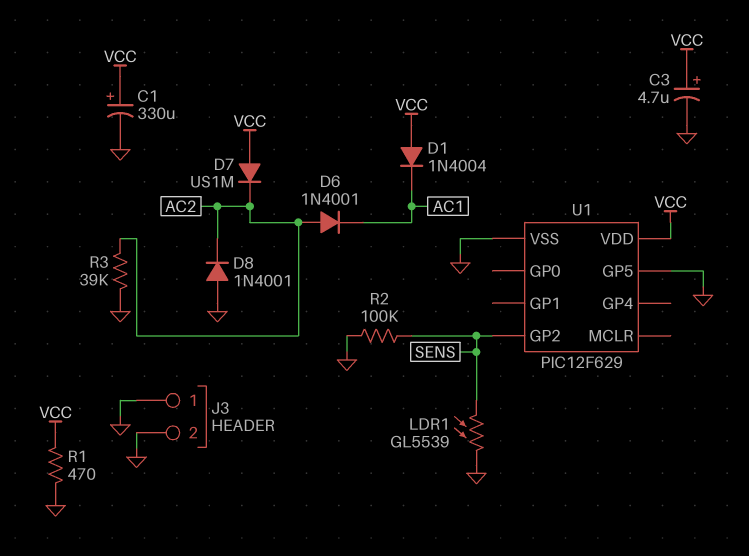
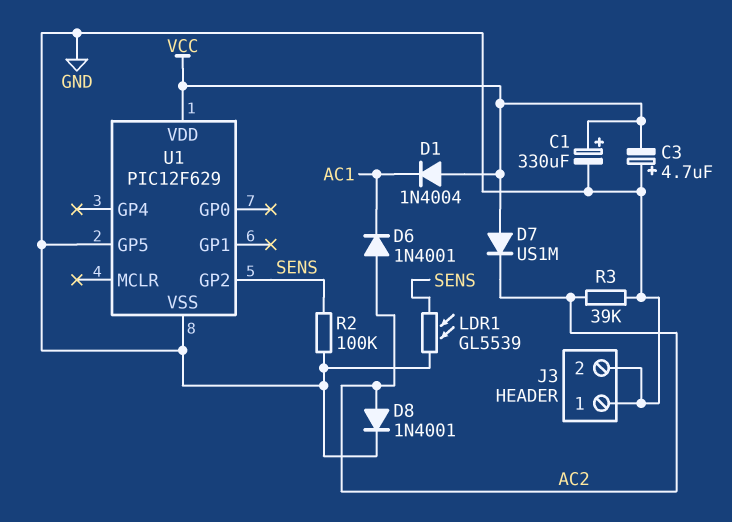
C3: 4.7uF (plus VCC, minus GND) -> 4.7uF (plus GND, minus VCC)
D8: diode 1N4001 (A GND, K AC2) -> diode 1N4001 (A AC2, K GND)
R1: 470 (GND, VCC) -> none

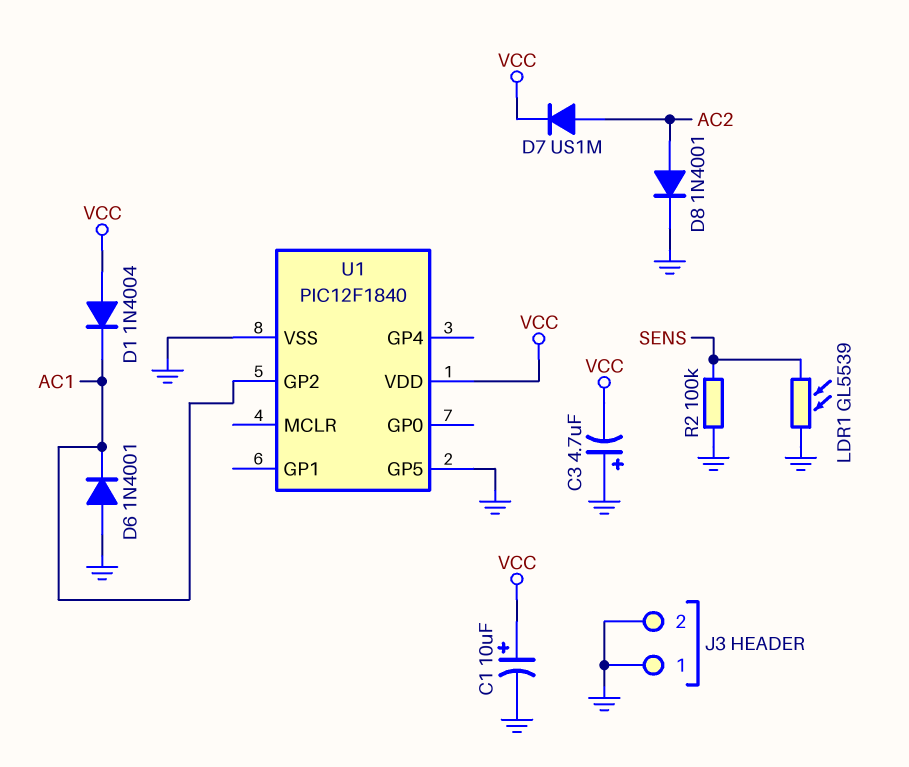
C1: 330uF (plus VCC, minus GND) -> 10uF (plus VCC, minus GND)
D6: diode 1N4001 (A AC2, K AC1) -> diode 1N4001 (A GND, K AC1)
D7: diode US1M (A VCC, K AC2) -> diode US1M (A AC2, K VCC)
R3: 39k (AC2, GND) -> none
U1: PIC12F629 -> PIC12F1840
U1 pin GP2: SENS -> AC1

